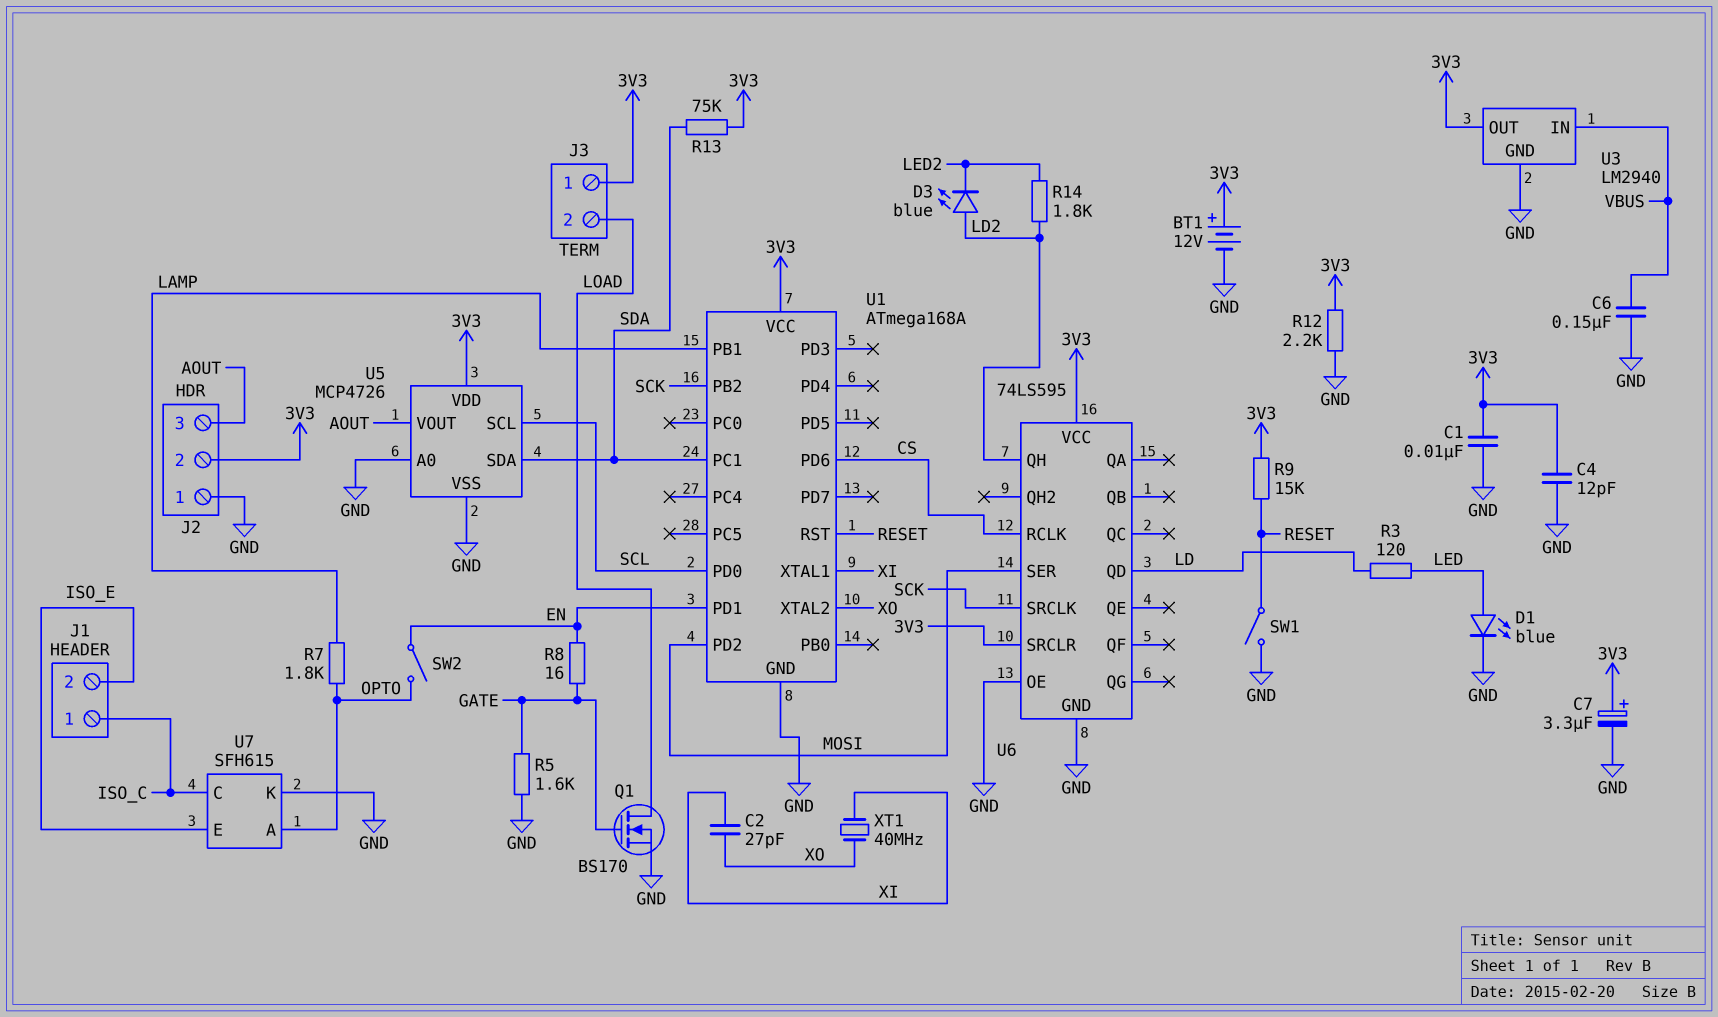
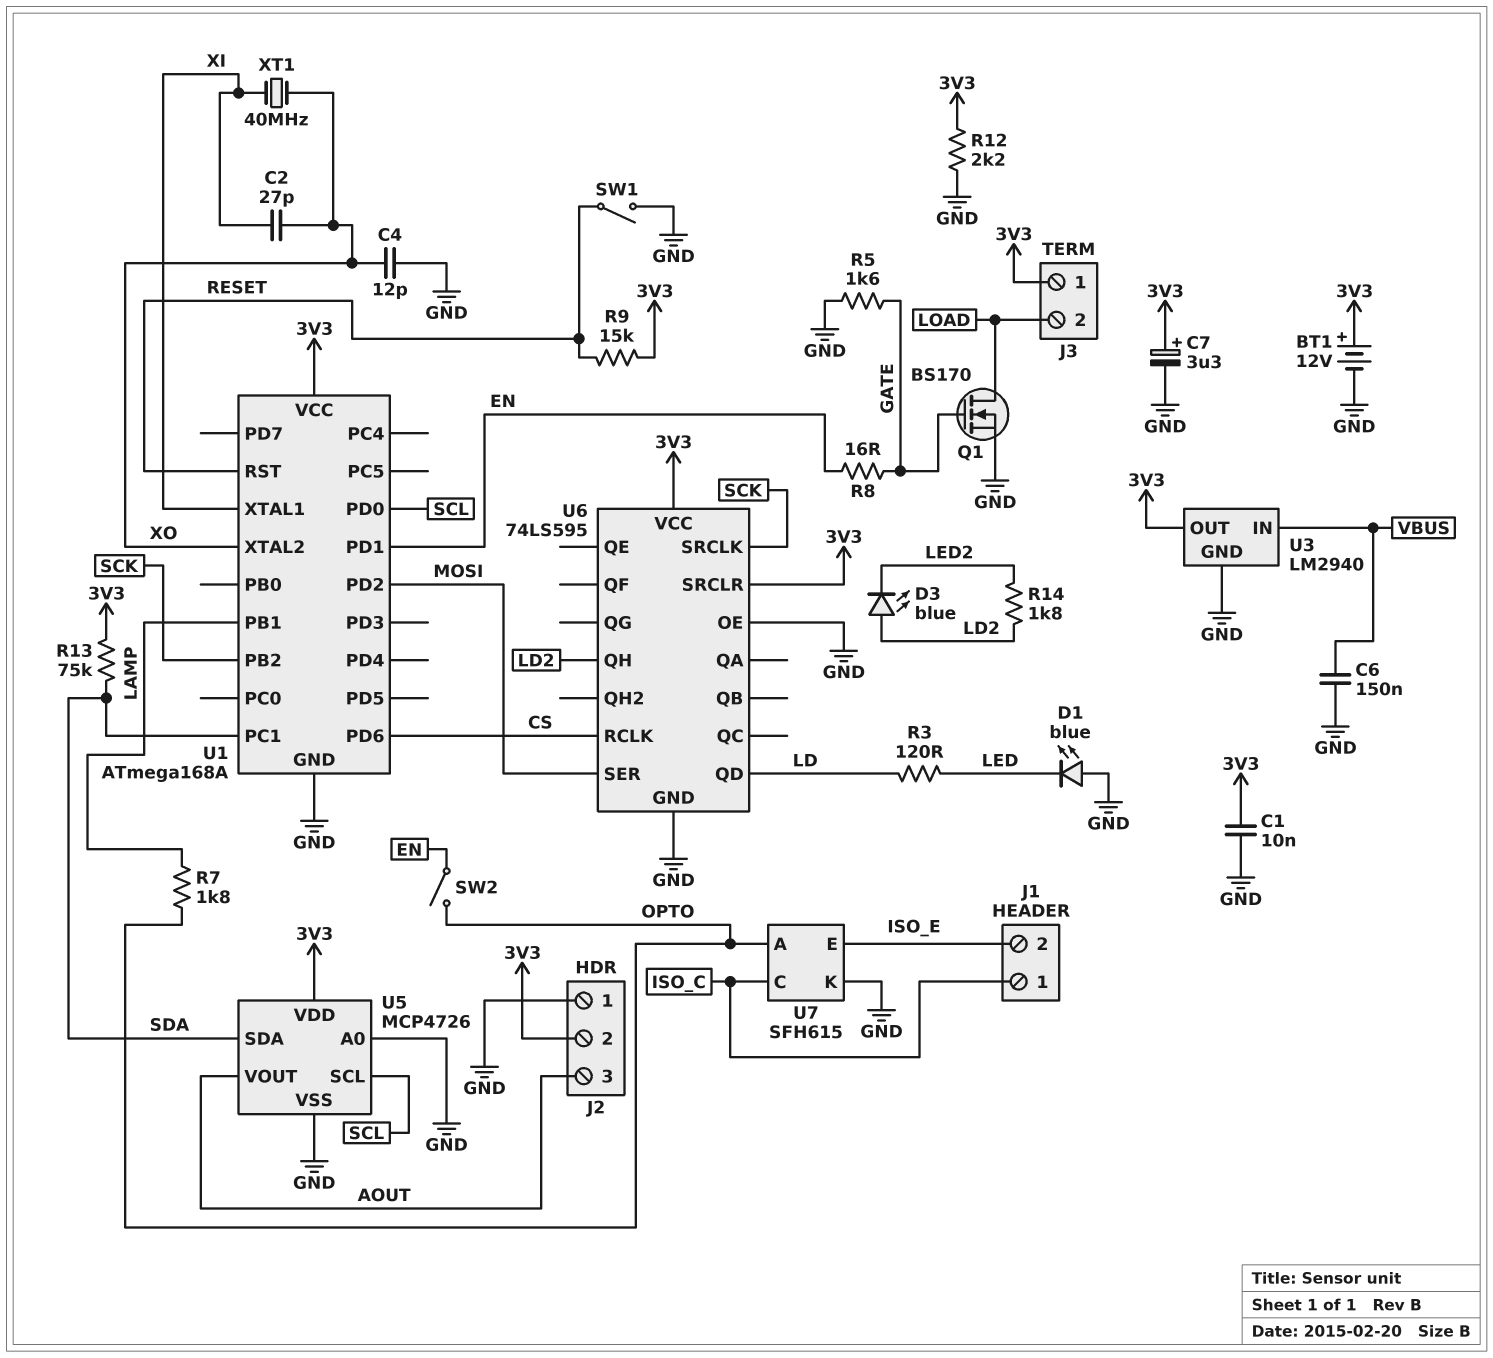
C4: 12pF (3V3, GND) -> 12pF (GND, XO)
D1: LED blue (A LED, K GND) -> LED blue (A GND, K LED)

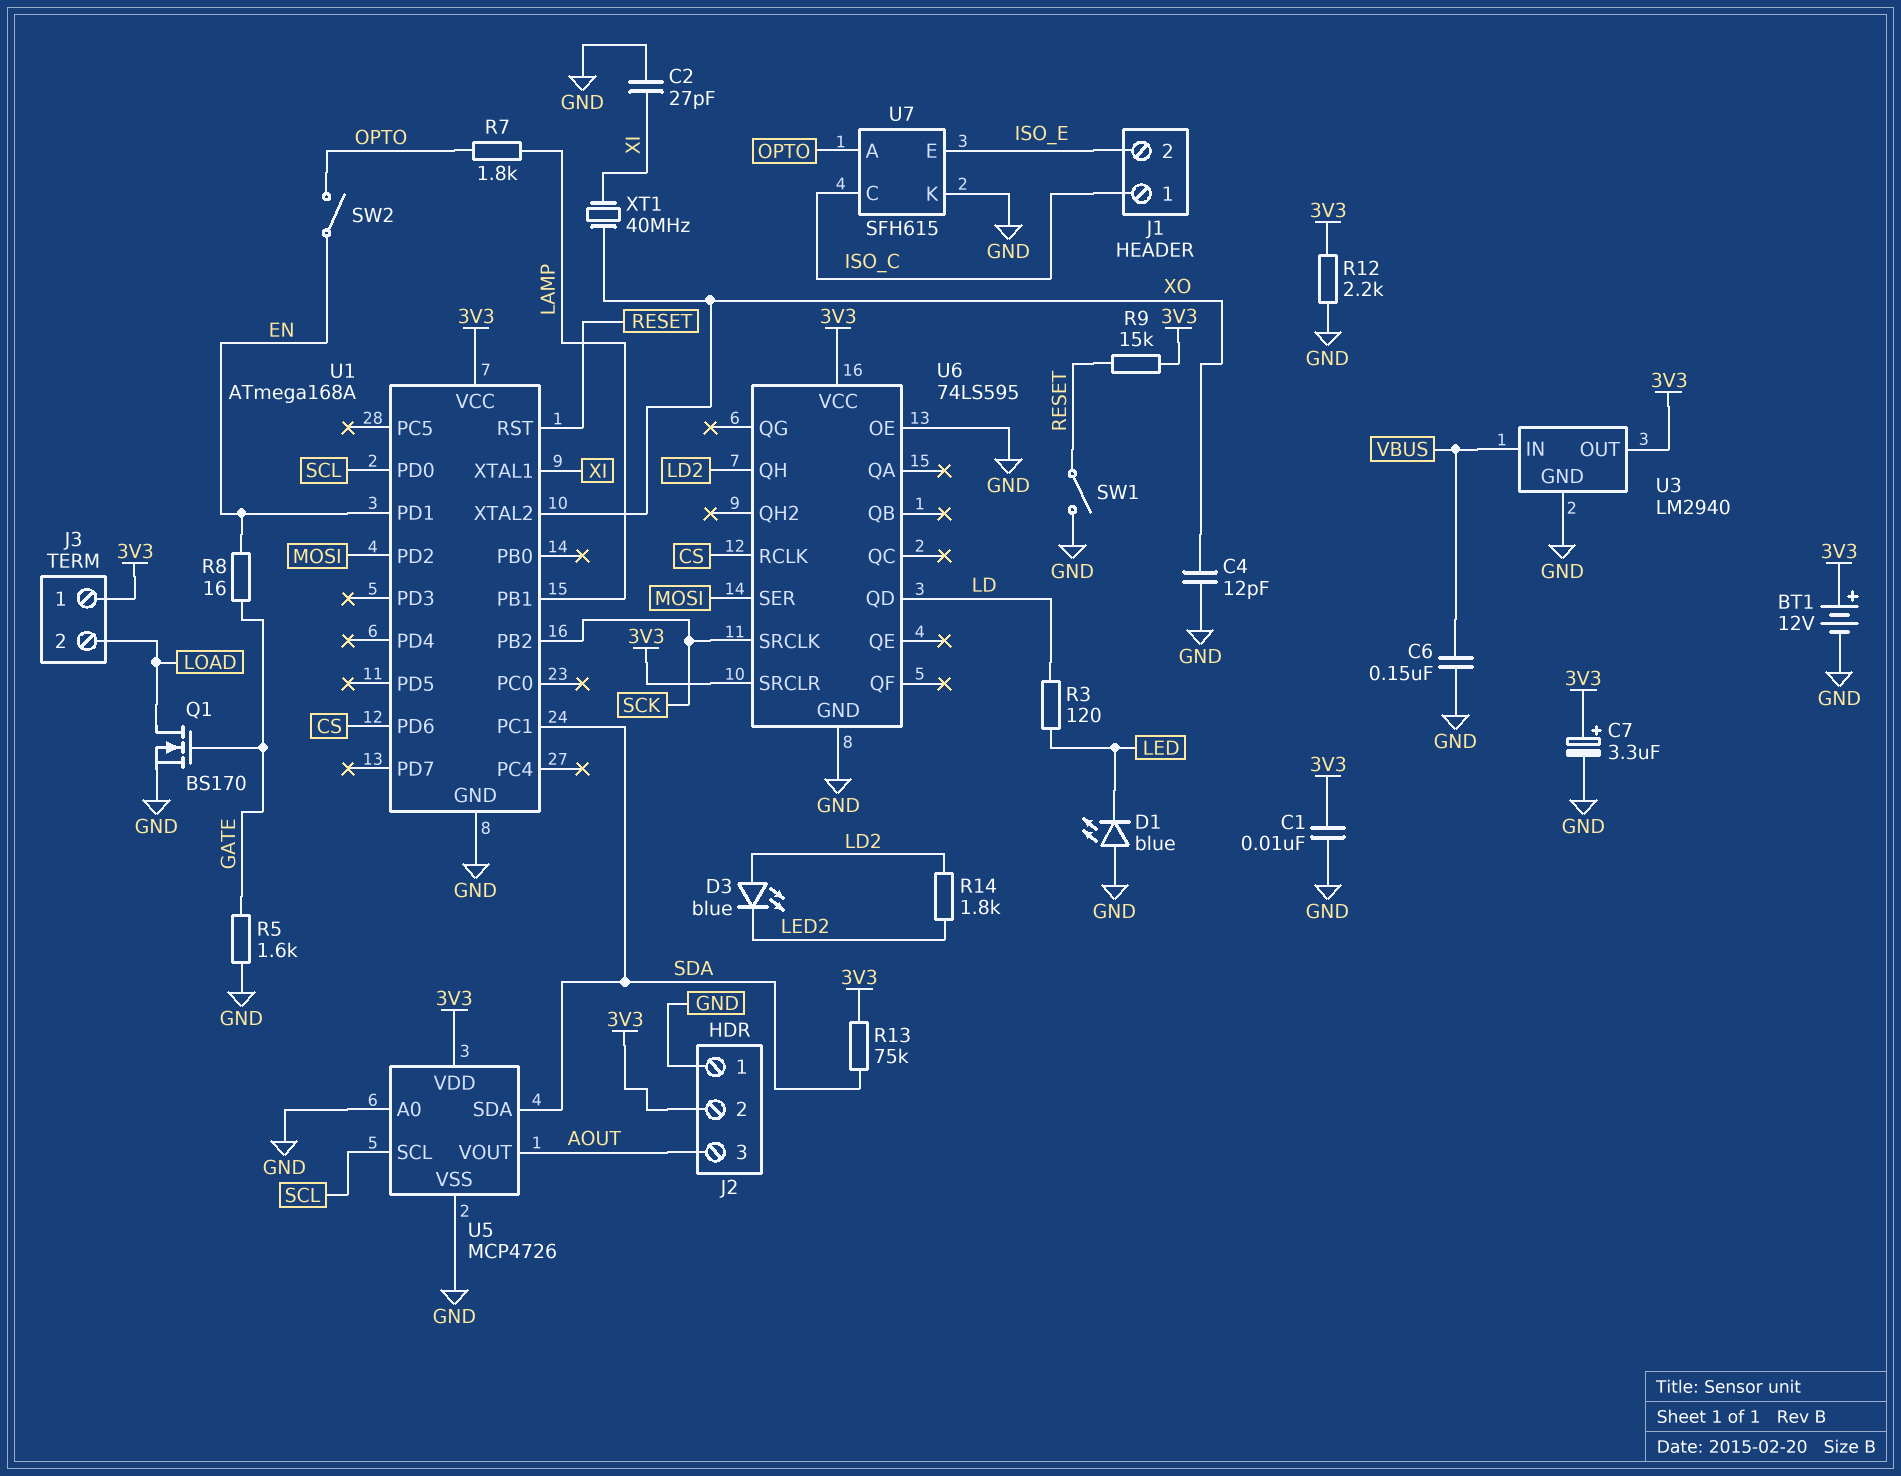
C2: 27pF (XI, XO) -> 27pF (GND, XI)

